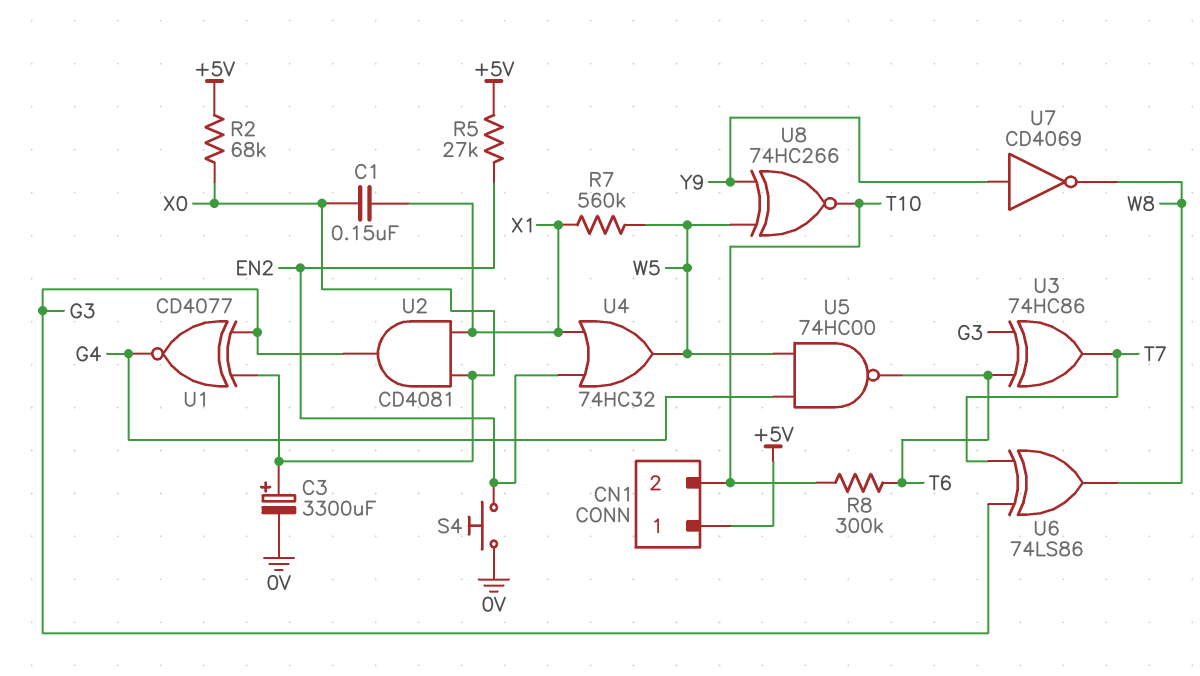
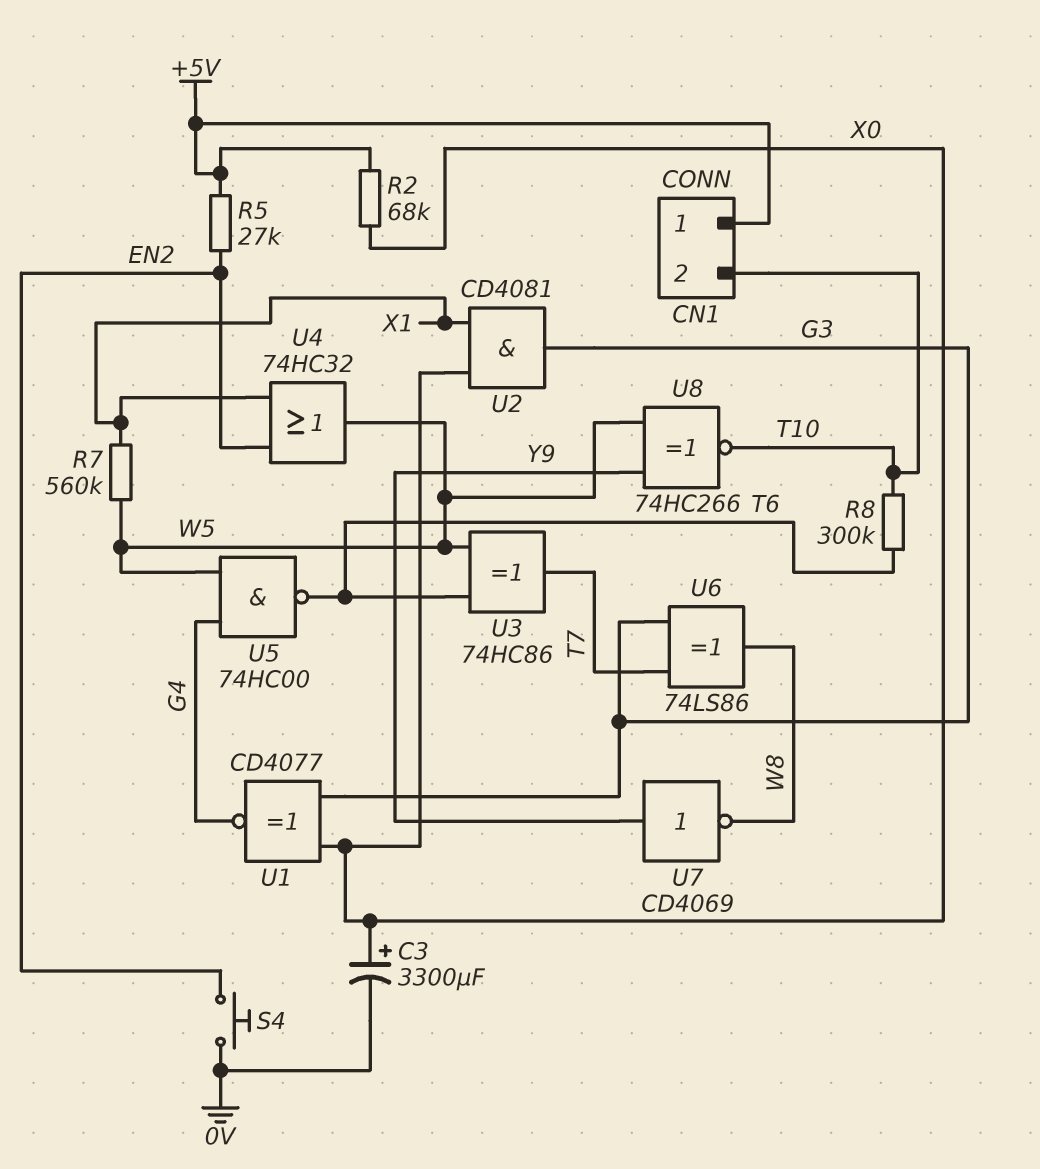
C1: 150nF (X0, X1) -> none
U3: XOR 74HC86 (in G3, in T6, out T7) -> XOR 74HC86 (in T6, in W5, out T7)

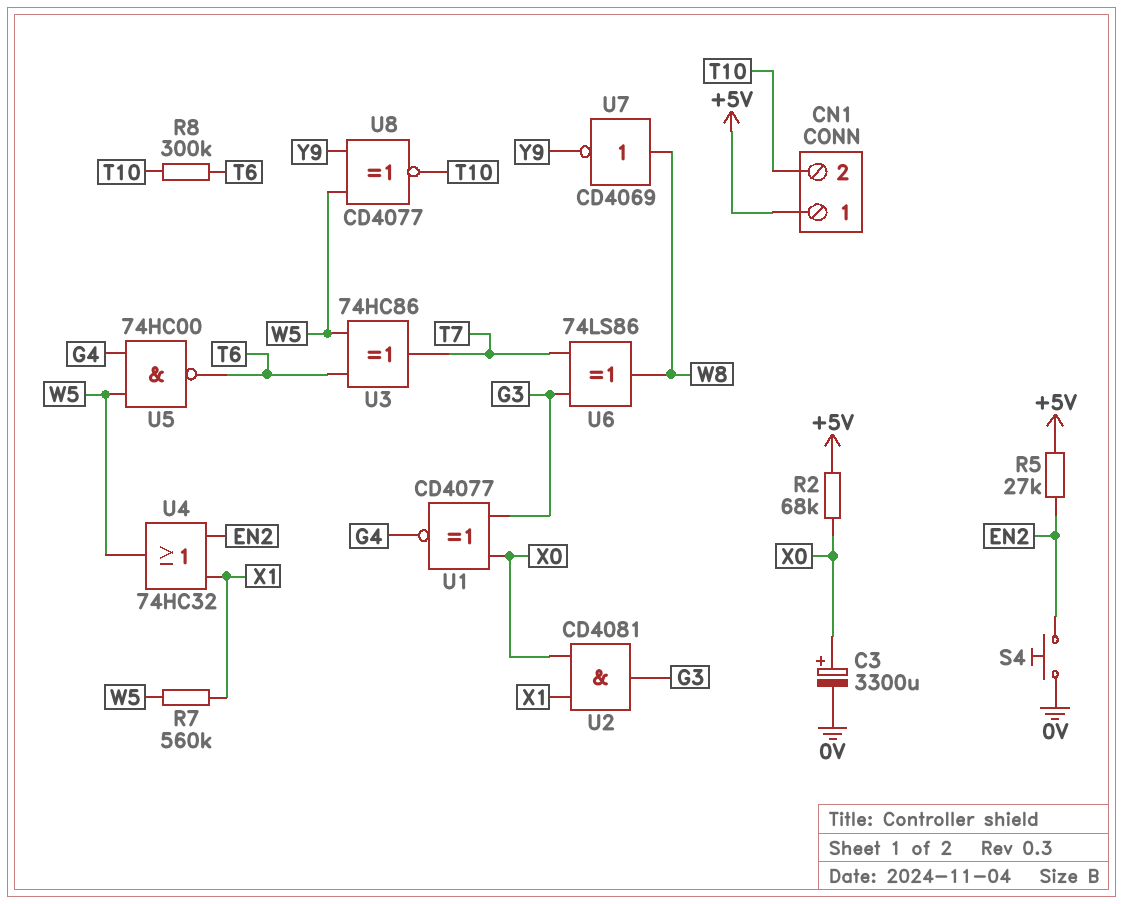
U7: NOT CD4069 (in Y9, out W8) -> NOT CD4069 (in W8, out Y9)
U8: XNOR 74HC266 (in W5, in Y9, out T10) -> XNOR CD4077 (in W5, in Y9, out T10)

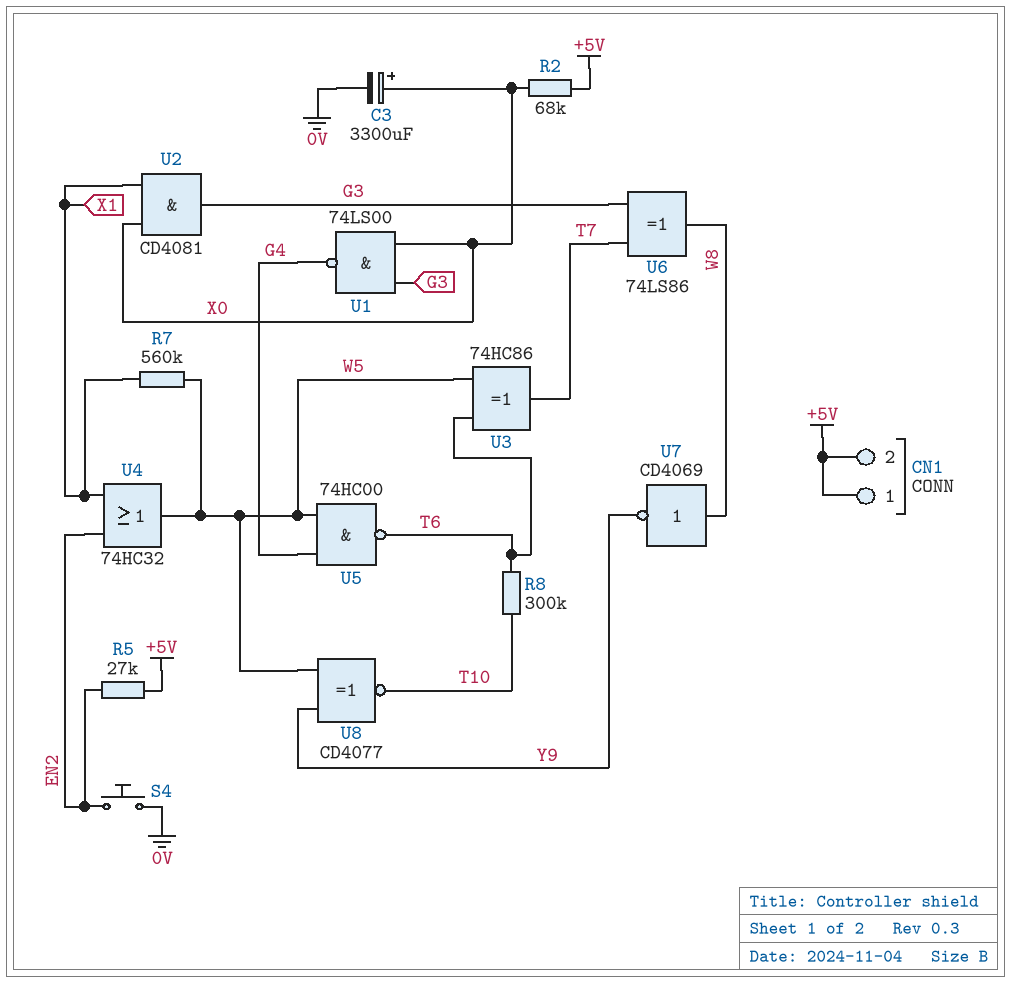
CN1 pin 2: T10 -> +5V
U1: XNOR CD4077 (in G3, in X0, out G4) -> NAND 74LS00 (in G3, in X0, out G4)

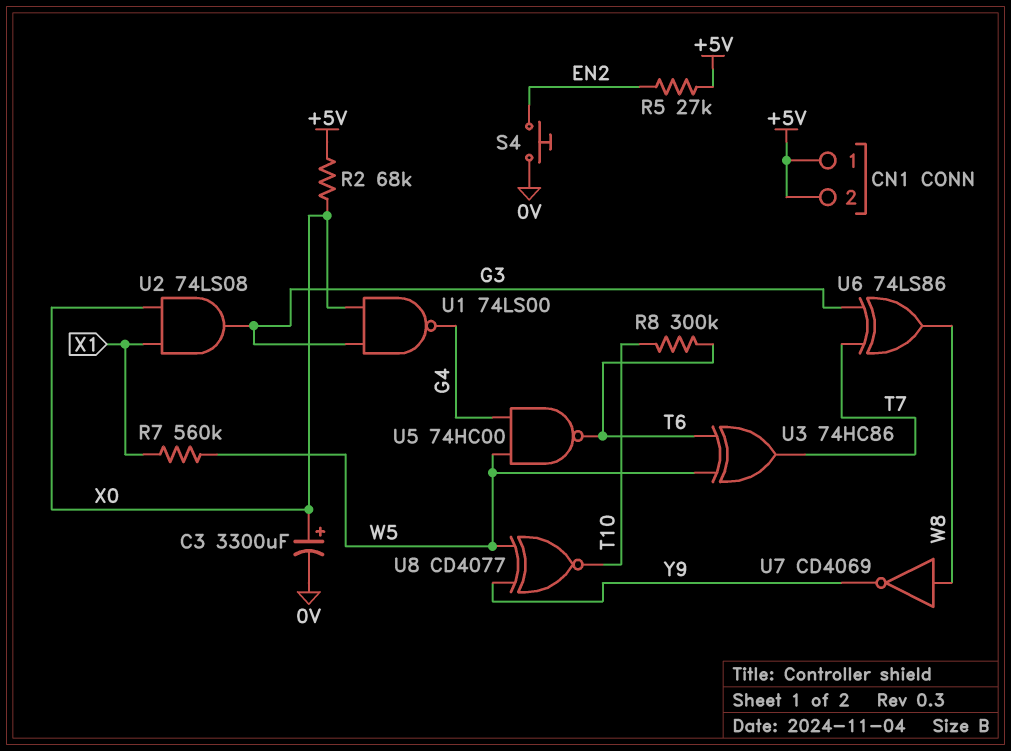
U2: AND CD4081 (in X0, in X1, out G3) -> AND 74LS08 (in X0, in X1, out G3)
U4: OR 74HC32 (in EN2, in X1, out W5) -> none

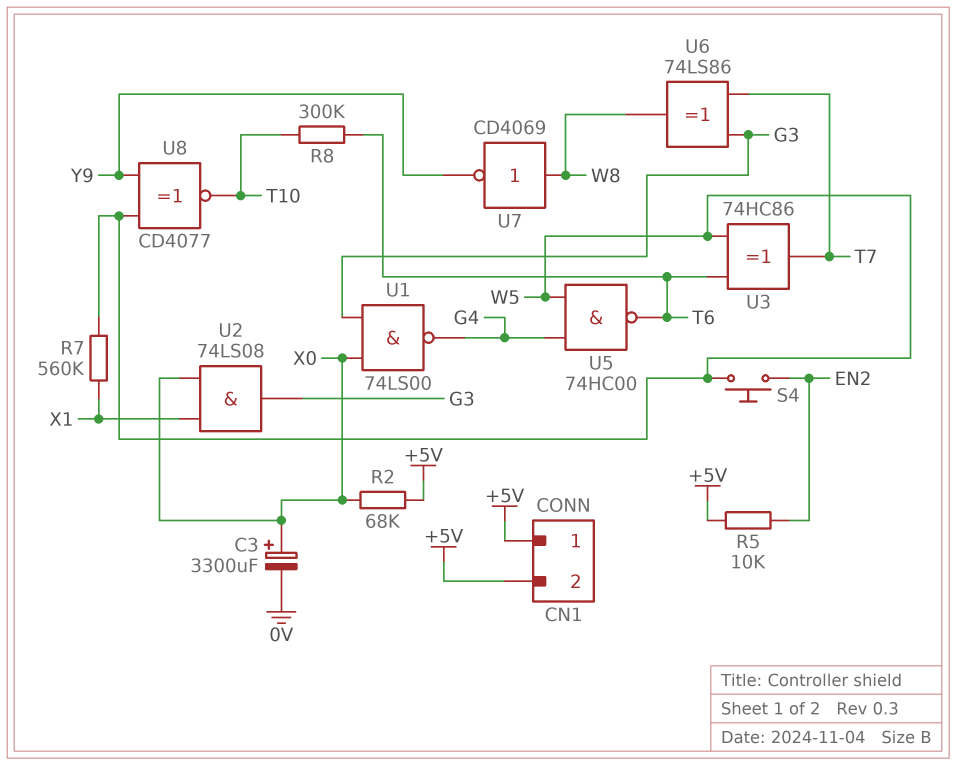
R5: 27k (+5V, EN2) -> 10k (+5V, EN2)
S4: button (0V, EN2) -> button (EN2, W5)

